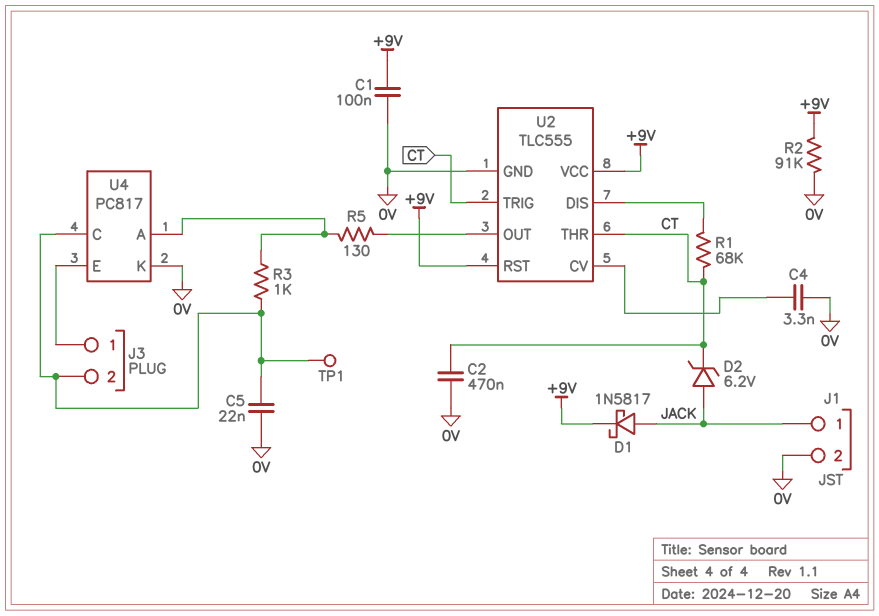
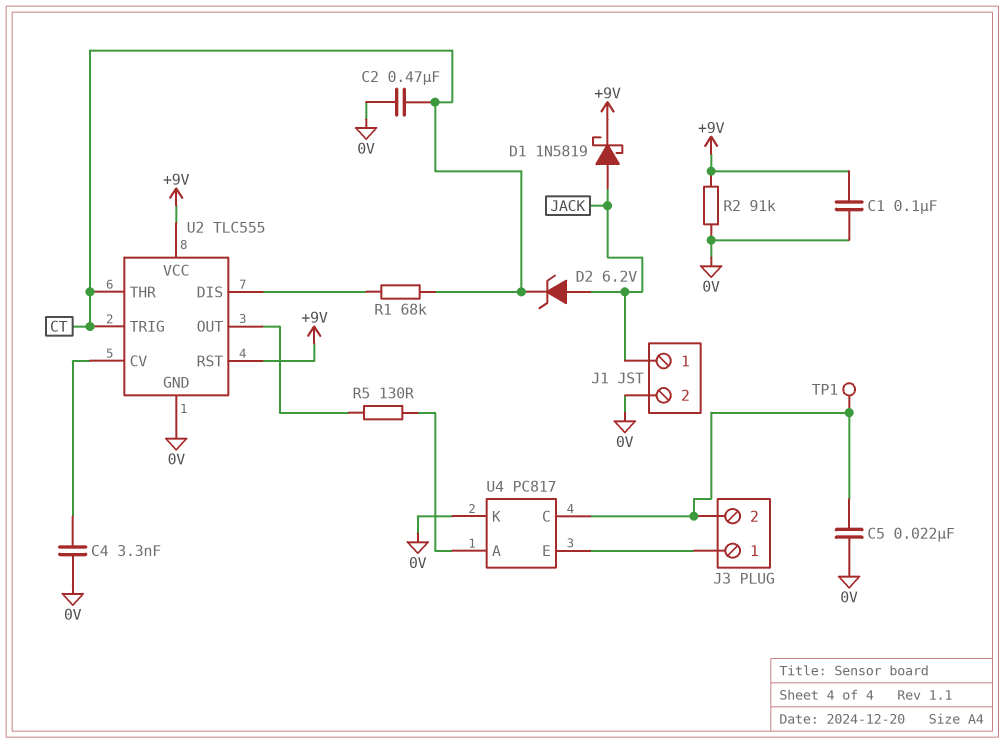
D1: schottky 1N5817 (A JACK, K +9V) -> schottky 1N5819 (A JACK, K +9V)
R3: 1k (J3/2, U4/A) -> none

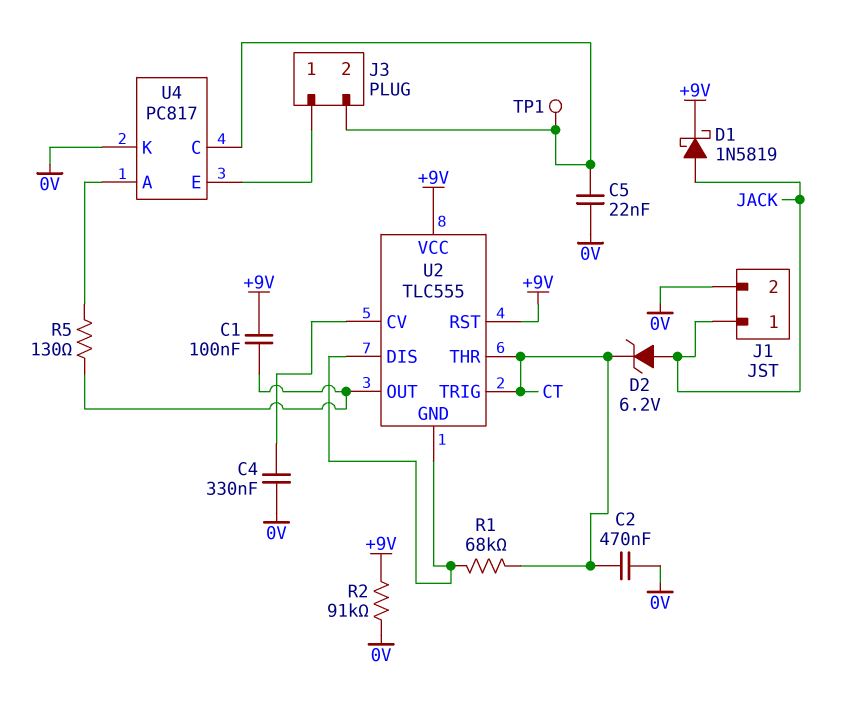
C1: 100nF (+9V, 0V) -> 100nF (+9V, U2/OUT)
C4: 3.3nF (0V, U2/CV) -> 330nF (0V, U2/CV)
U2 pin GND: 0V -> U2/DIS

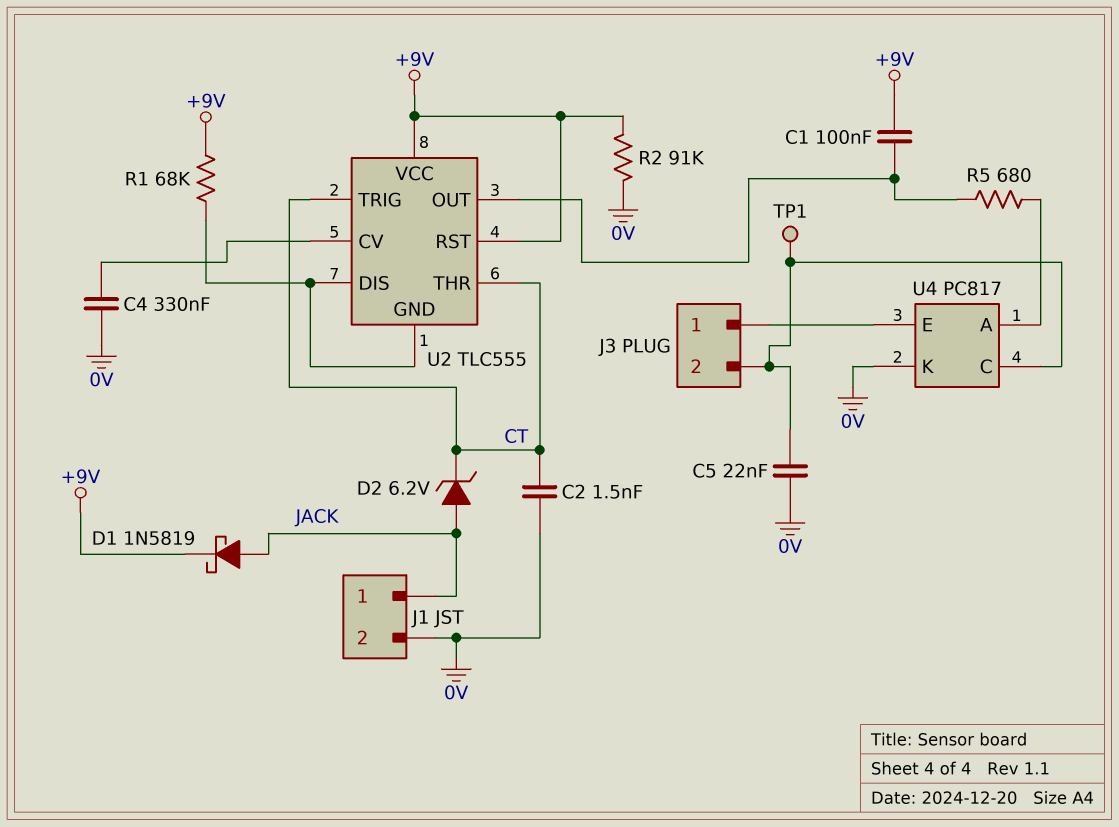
C2: 470nF (0V, CT) -> 1.5nF (0V, CT)
R1: 68k (CT, U2/DIS) -> 68k (+9V, U2/DIS)
R5: 130 (U2/OUT, U4/A) -> 680 (U2/OUT, U4/A)

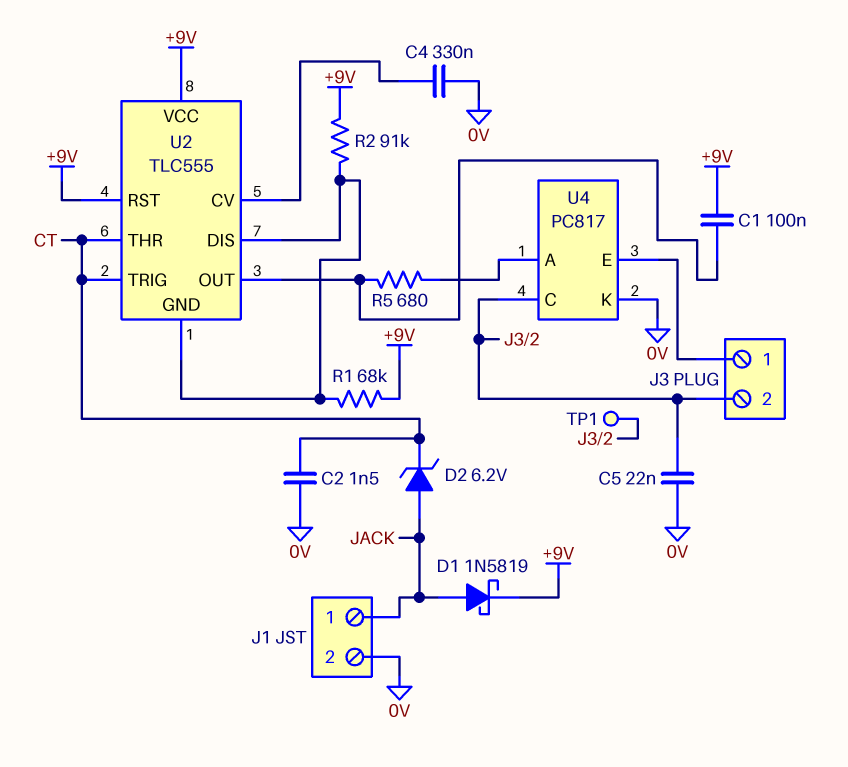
R2: 91k (+9V, 0V) -> 91k (+9V, U2/DIS)

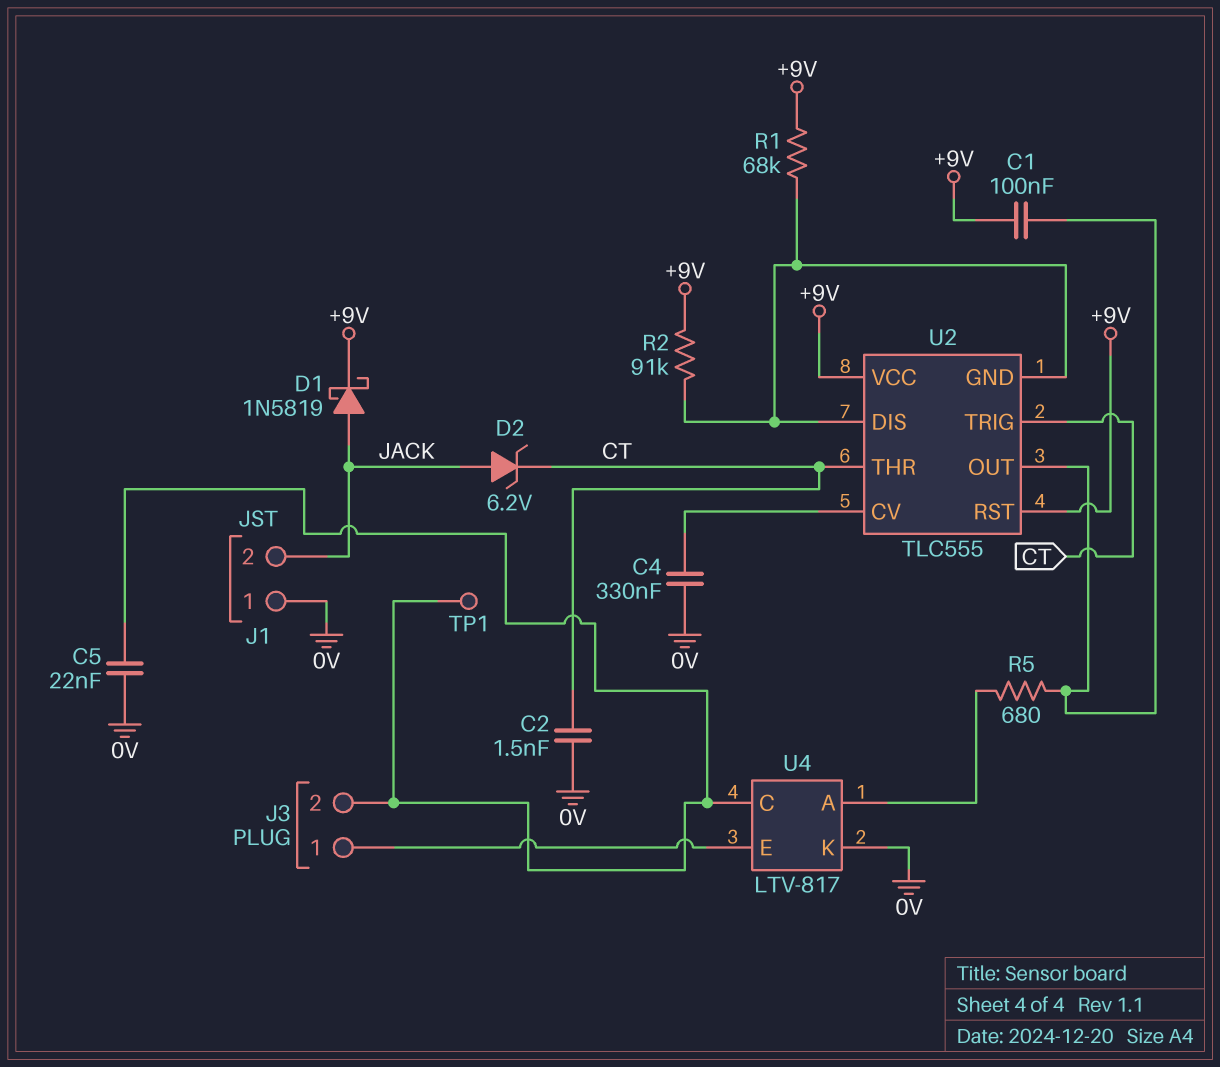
J1 pin 1: JACK -> 0V
J1 pin 2: 0V -> JACK
U4: PC817 -> LTV-817

